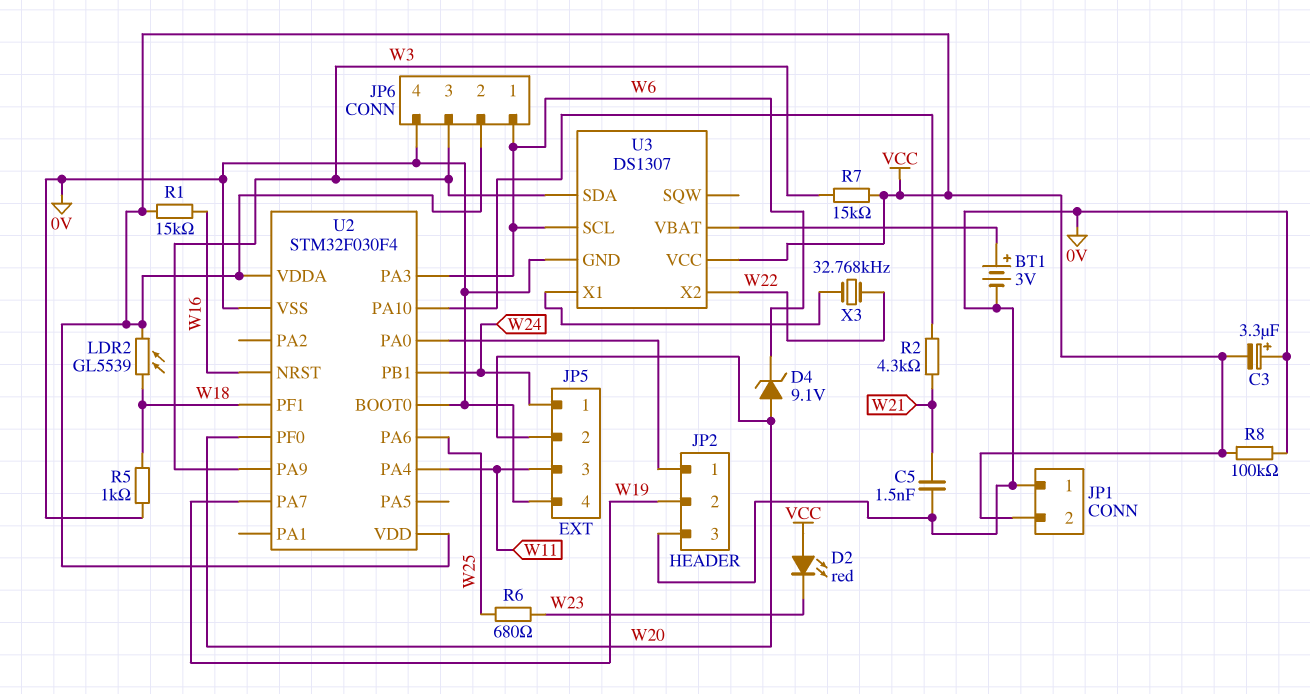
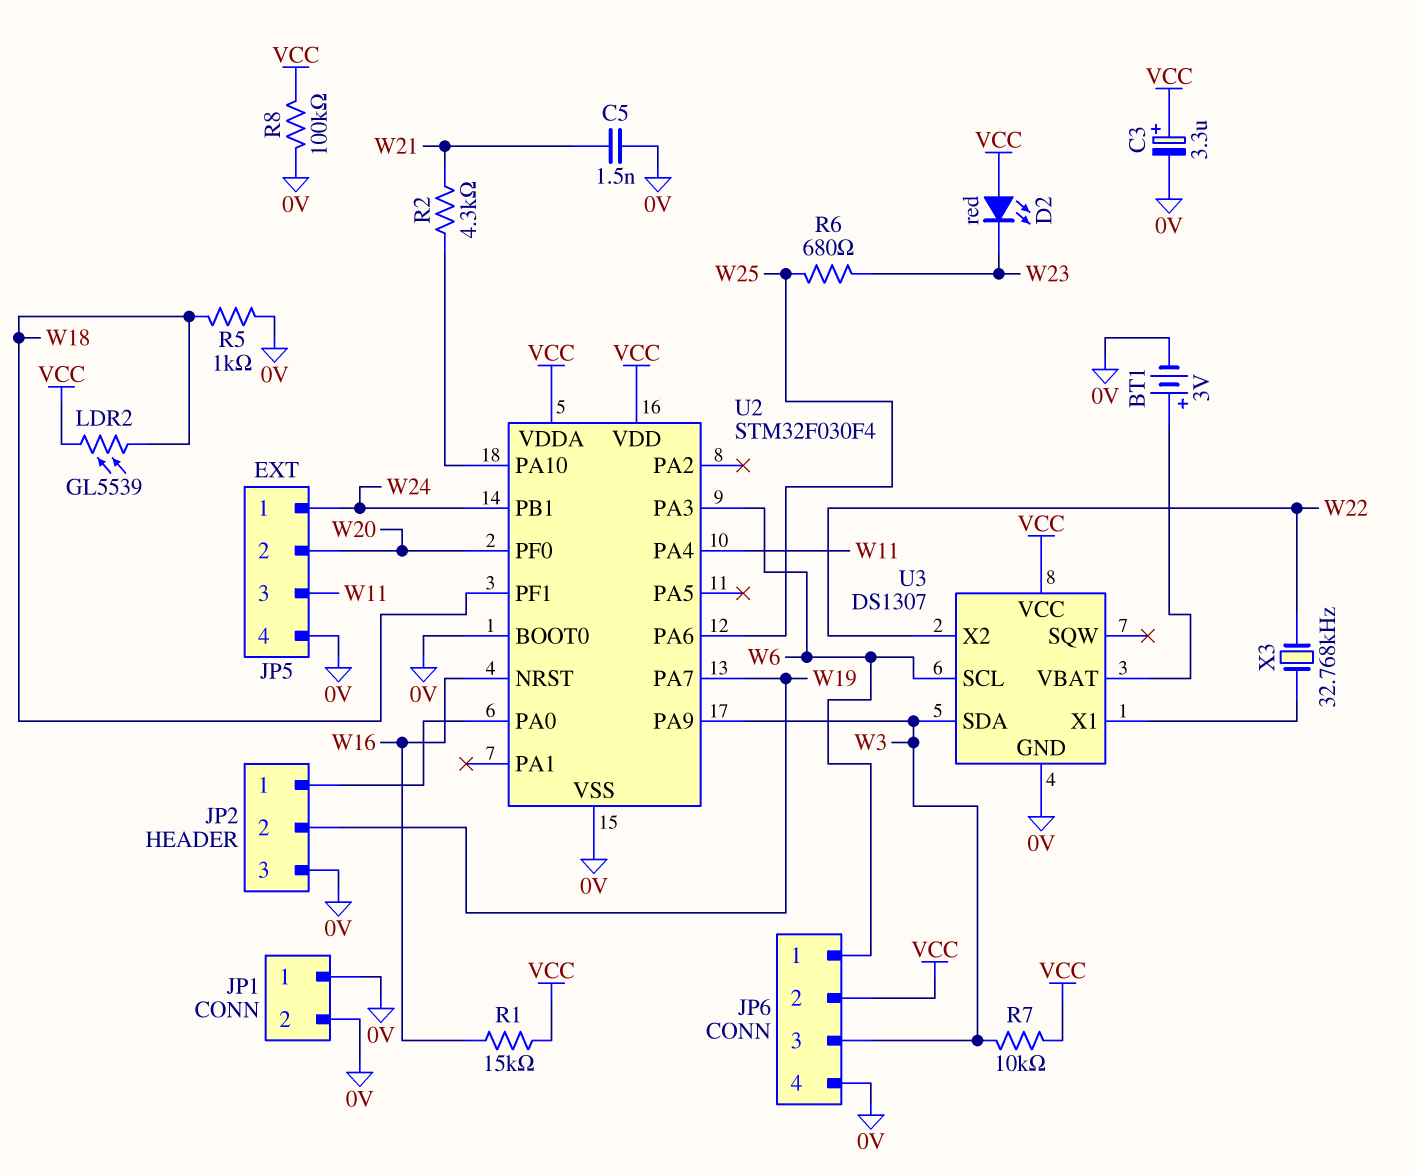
C3: 3.3uF (plus 0V, minus VCC) -> 3.3uF (plus VCC, minus 0V)
D4: zener 9.1V (A W20, K W6) -> none
JP1 pin 2: VCC -> 0V
R7: 15k (VCC, W3) -> 10k (VCC, W3)

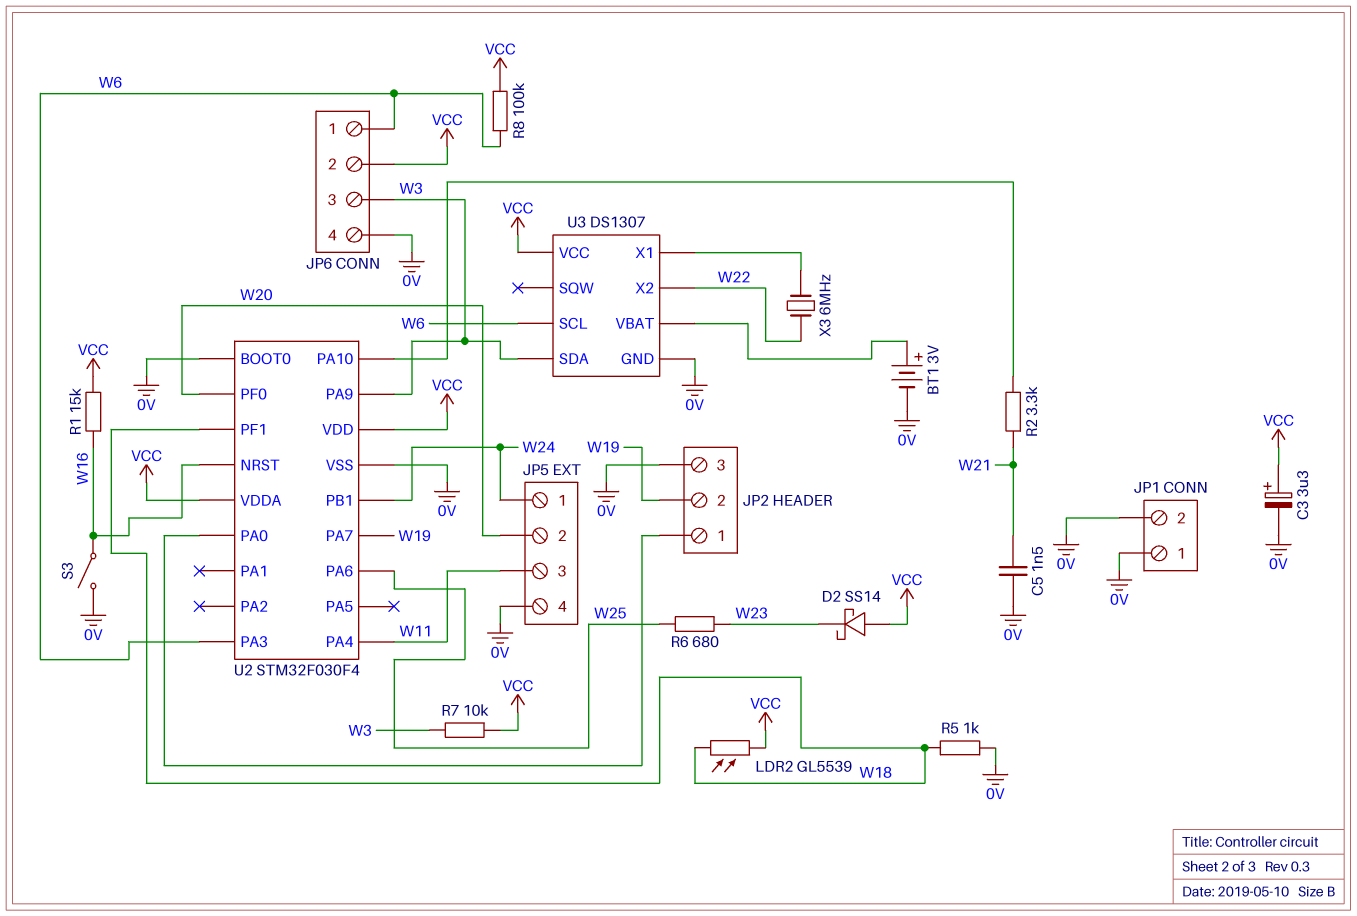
D2: LED red (A VCC, K W23) -> schottky SS14 (A VCC, K W23)
R2: 4.3k (U2/PA10, W21) -> 3.3k (U2/PA10, W21)
R8: 100k (0V, VCC) -> 100k (VCC, W6)
S3: none -> switch (0V, W16)
X3: 32.768kHz (U3/X1, W22) -> 6MHz (U3/X1, W22)

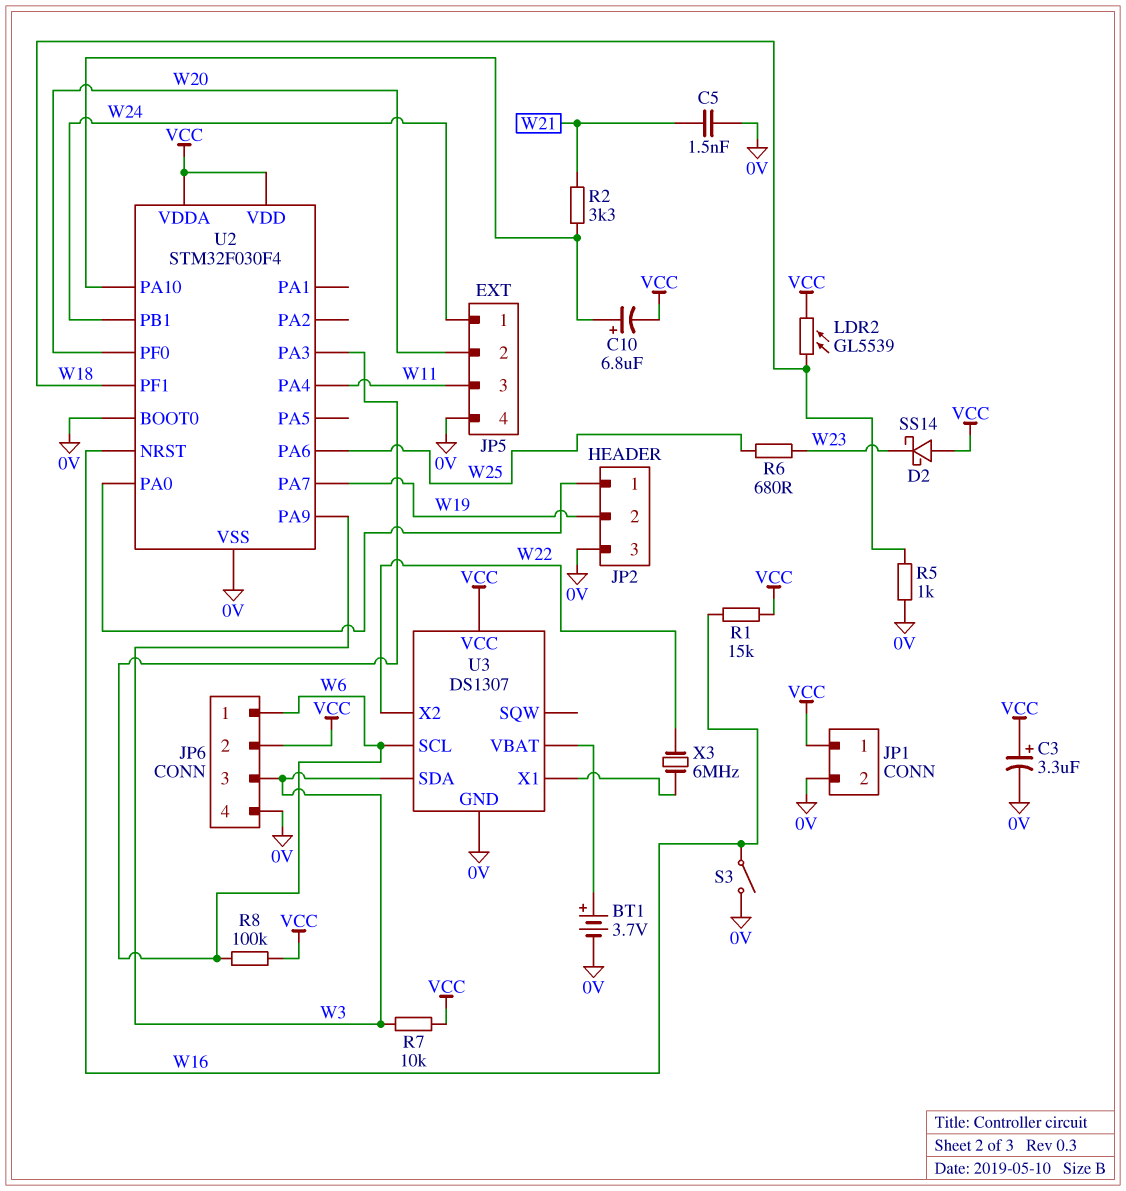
BT1: 3V (plus U3/VBAT, minus 0V) -> 3.7V (plus U3/VBAT, minus 0V)
C10: none -> 6.8uF (plus U2/PA10, minus VCC)
JP1 pin 1: 0V -> VCC

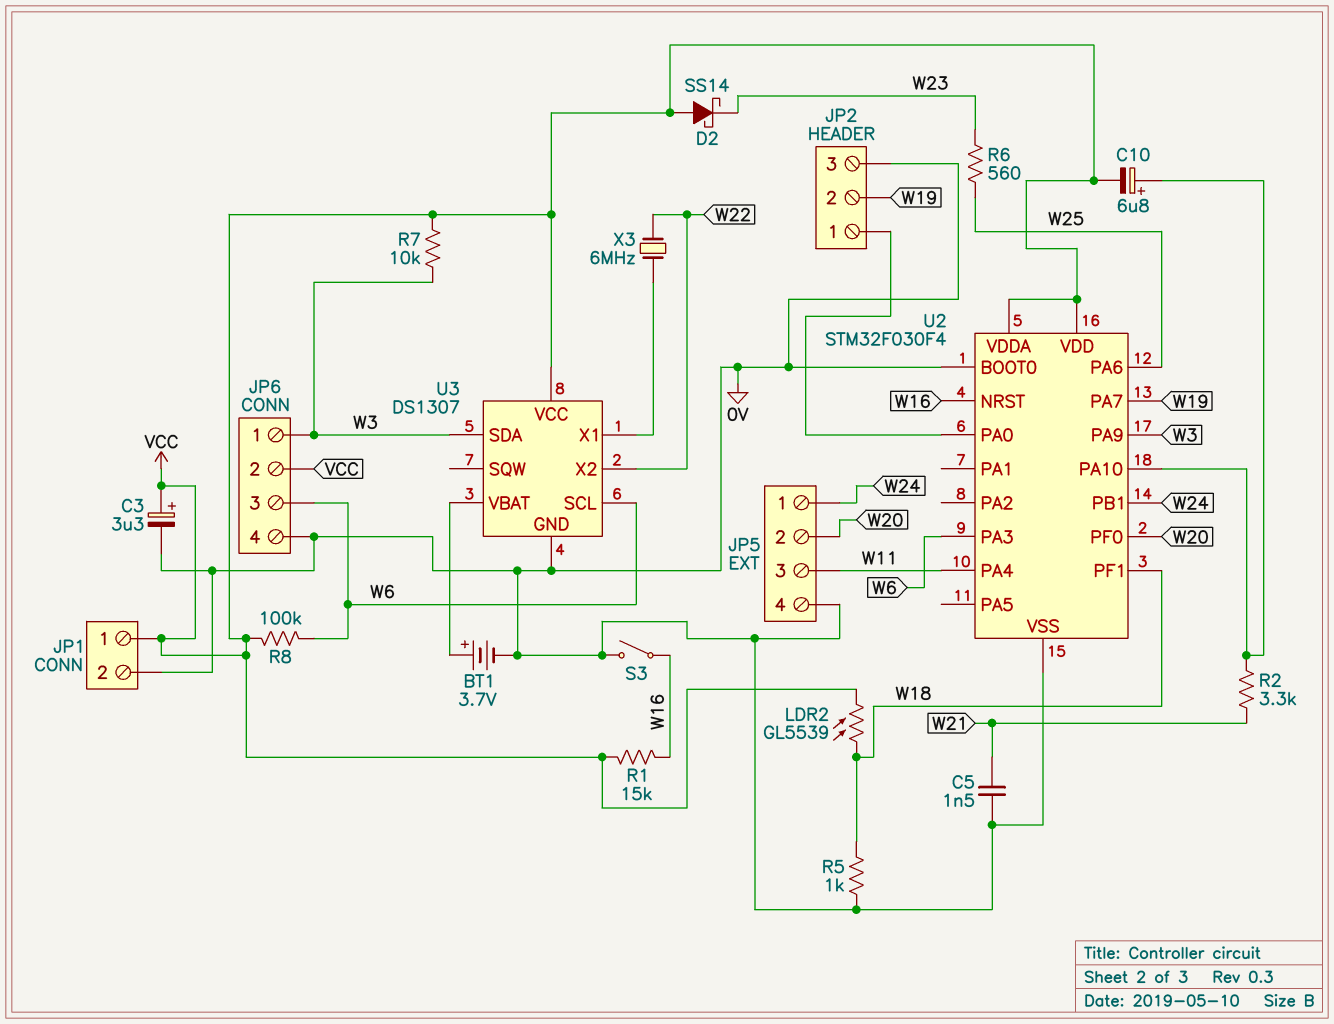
JP6 pin 1: W6 -> W3
JP6 pin 3: W3 -> W6
R6: 680 (W23, W25) -> 560 (W23, W25)

